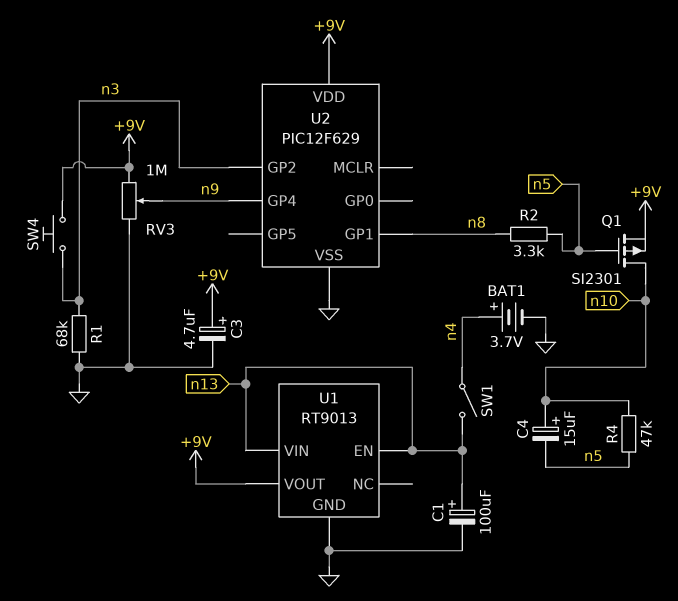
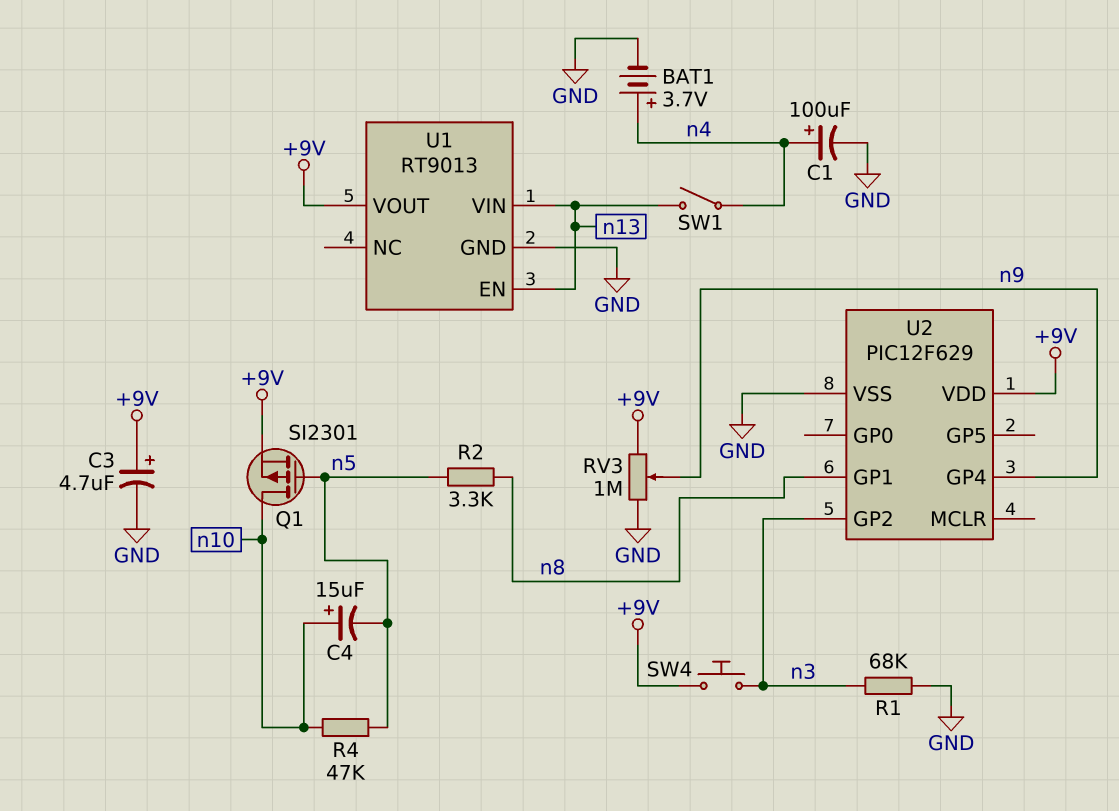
C1: 100uF (plus n13, minus GND) -> 100uF (plus n4, minus GND)

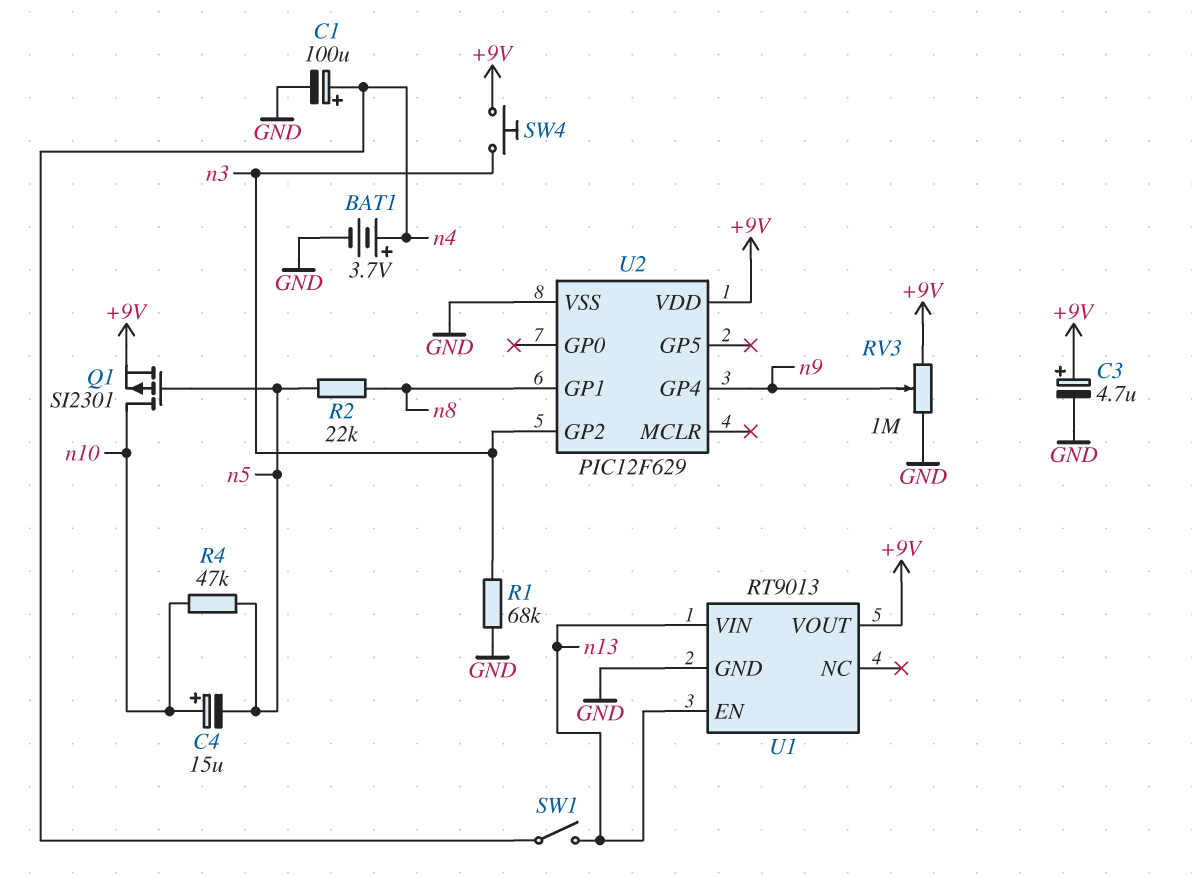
R2: 3.3k (n5, n8) -> 22k (n5, n8)

